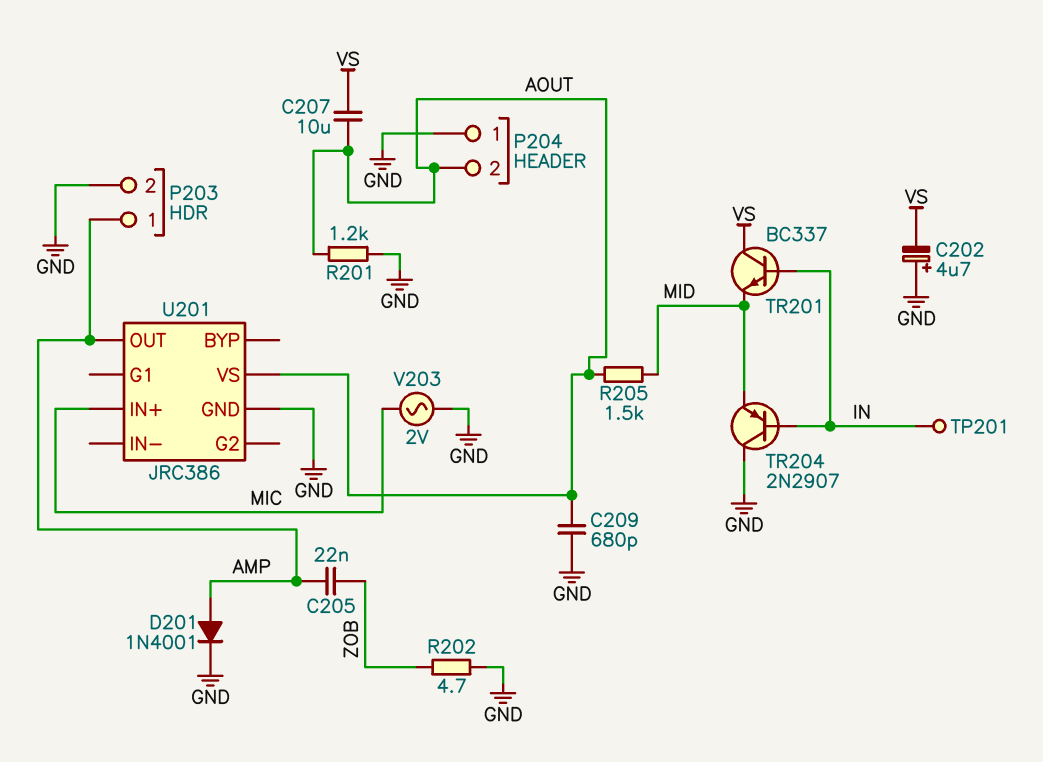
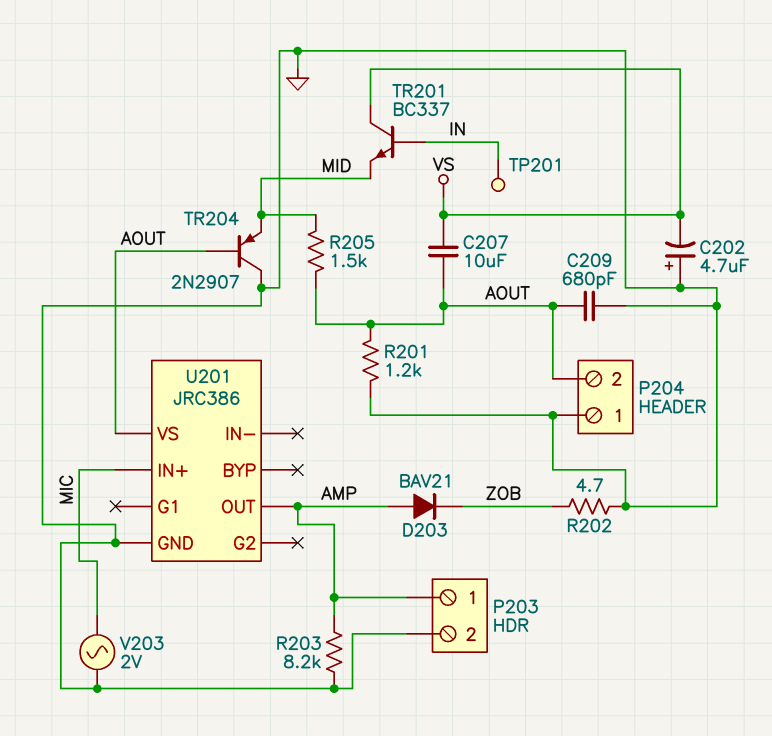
C205: 22nF (AMP, ZOB) -> none
D201: diode 1N4001 (A AMP, K GND) -> none
D203: none -> diode BAV21 (A AMP, K ZOB)
R203: none -> 8.2k (AMP, GND)
TR204: PNP 2N2907 (B IN, C GND, E MID) -> PNP 2N2907 (B AOUT, C GND, E MID)

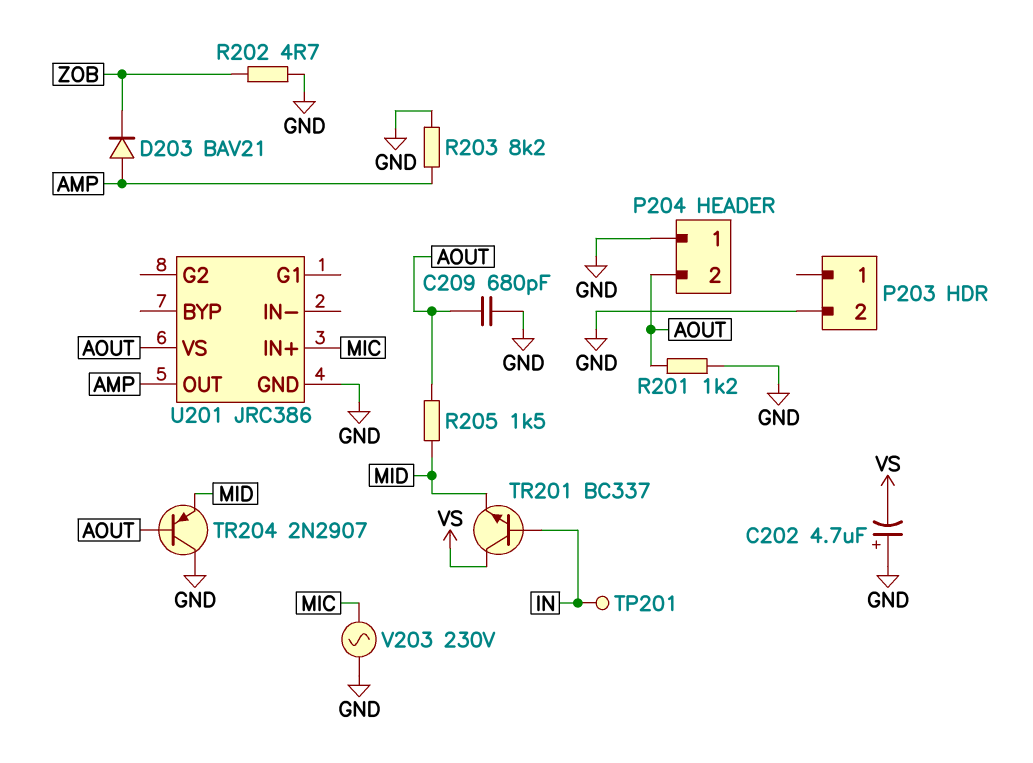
C207: 10uF (AOUT, VS) -> none
P203 pin 1: AMP -> none
V203: AC 2V (GND, MIC) -> AC 230V (GND, MIC)

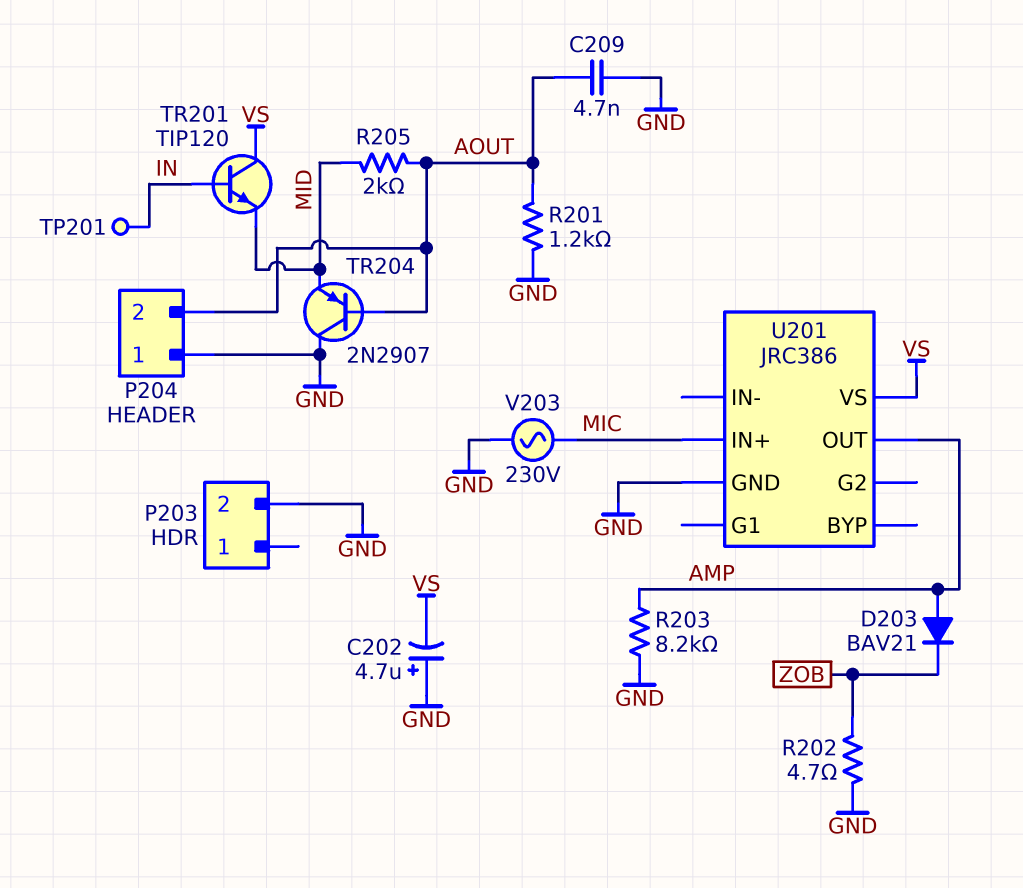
C209: 680pF (AOUT, GND) -> 4.7nF (AOUT, GND)
R205: 1.5k (AOUT, MID) -> 2k (AOUT, MID)
TR201: NPN BC337 (B IN, C VS, E MID) -> NPN TIP120 (B IN, C VS, E MID)
U201 pin VS: AOUT -> VS

